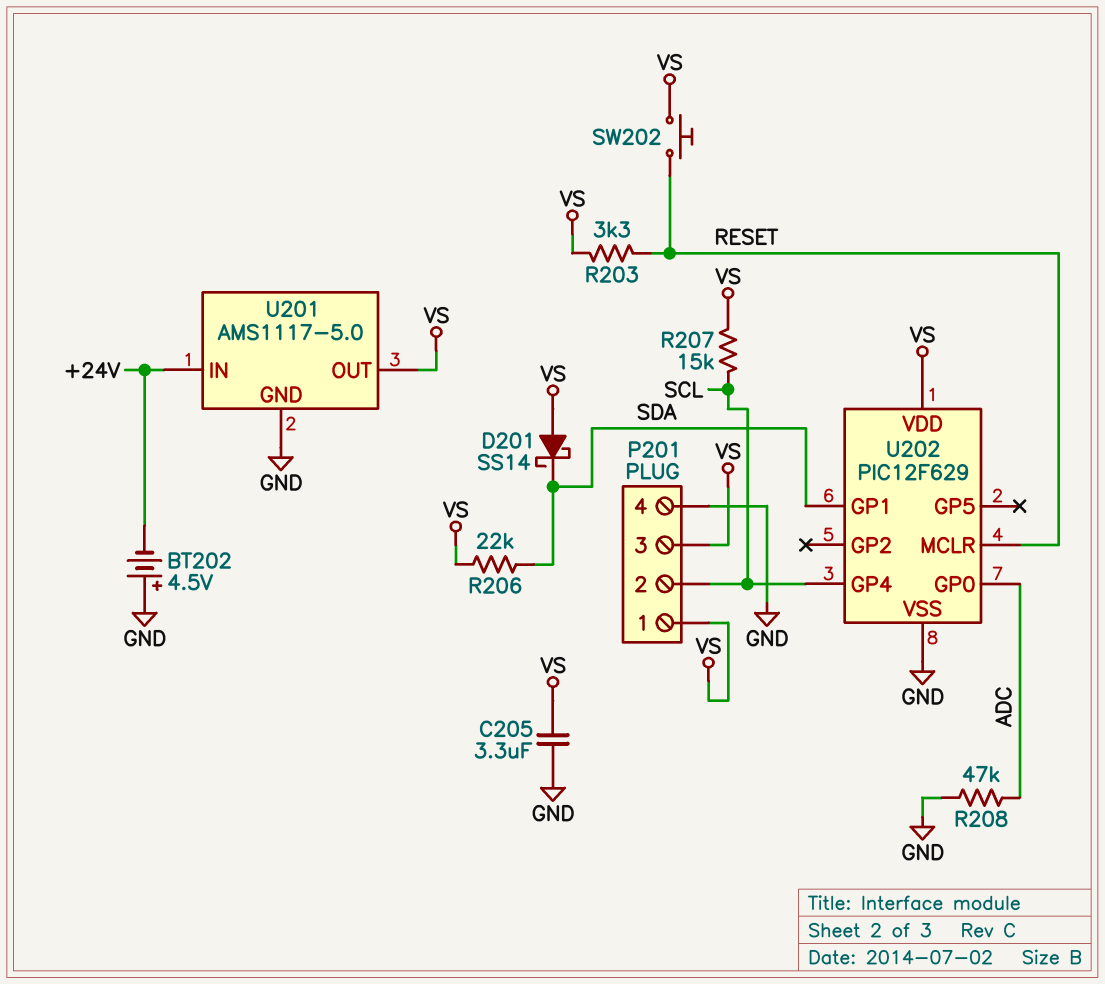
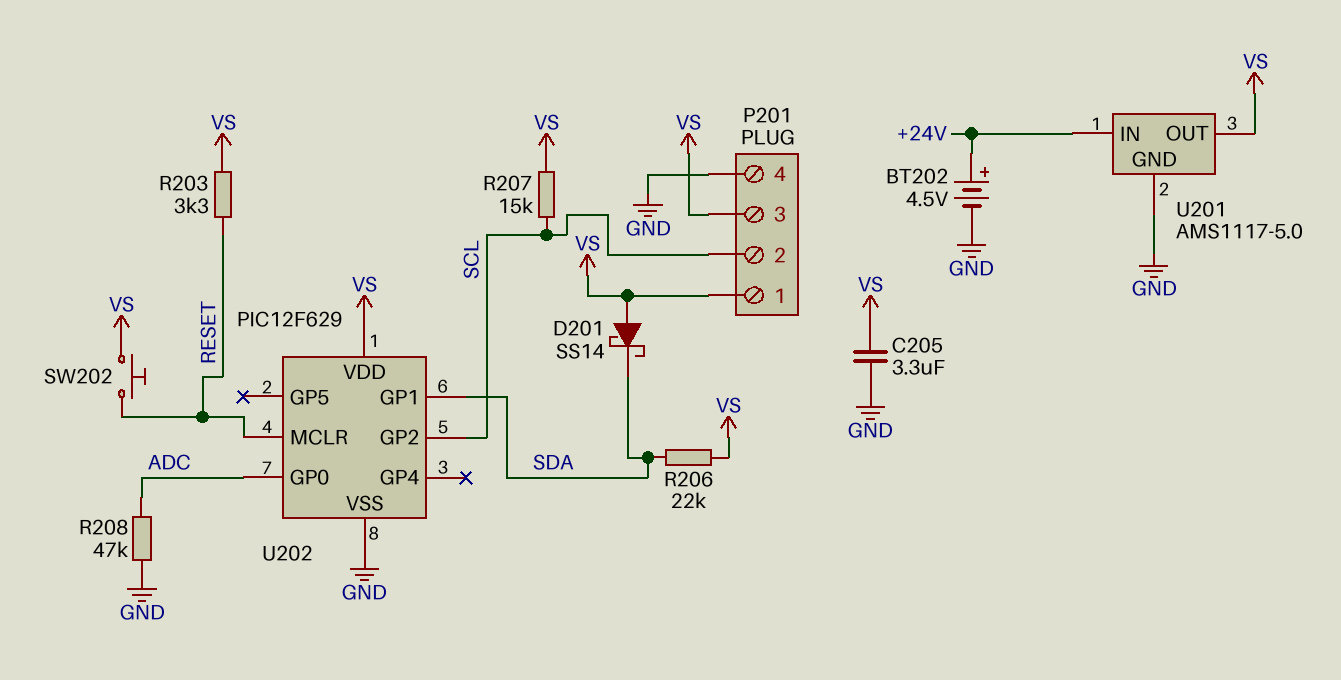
BT202: 4.5V (plus GND, minus +24V) -> 4.5V (plus +24V, minus GND)
U202 pin GP2: none -> SCL
U202 pin GP4: SCL -> none

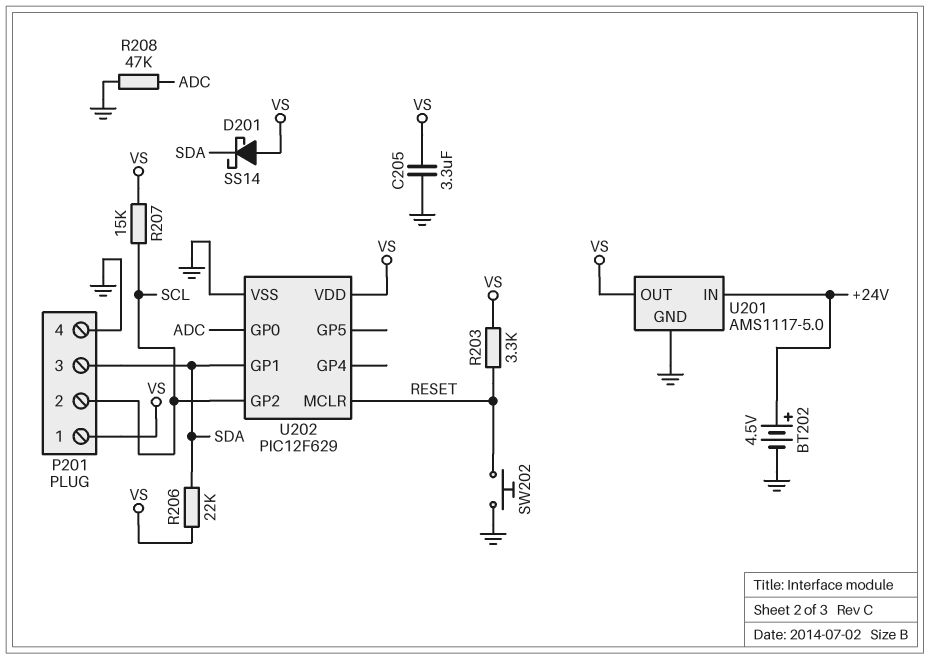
P201 pin 3: VS -> SDA
SW202: button (RESET, VS) -> button (GND, RESET)

